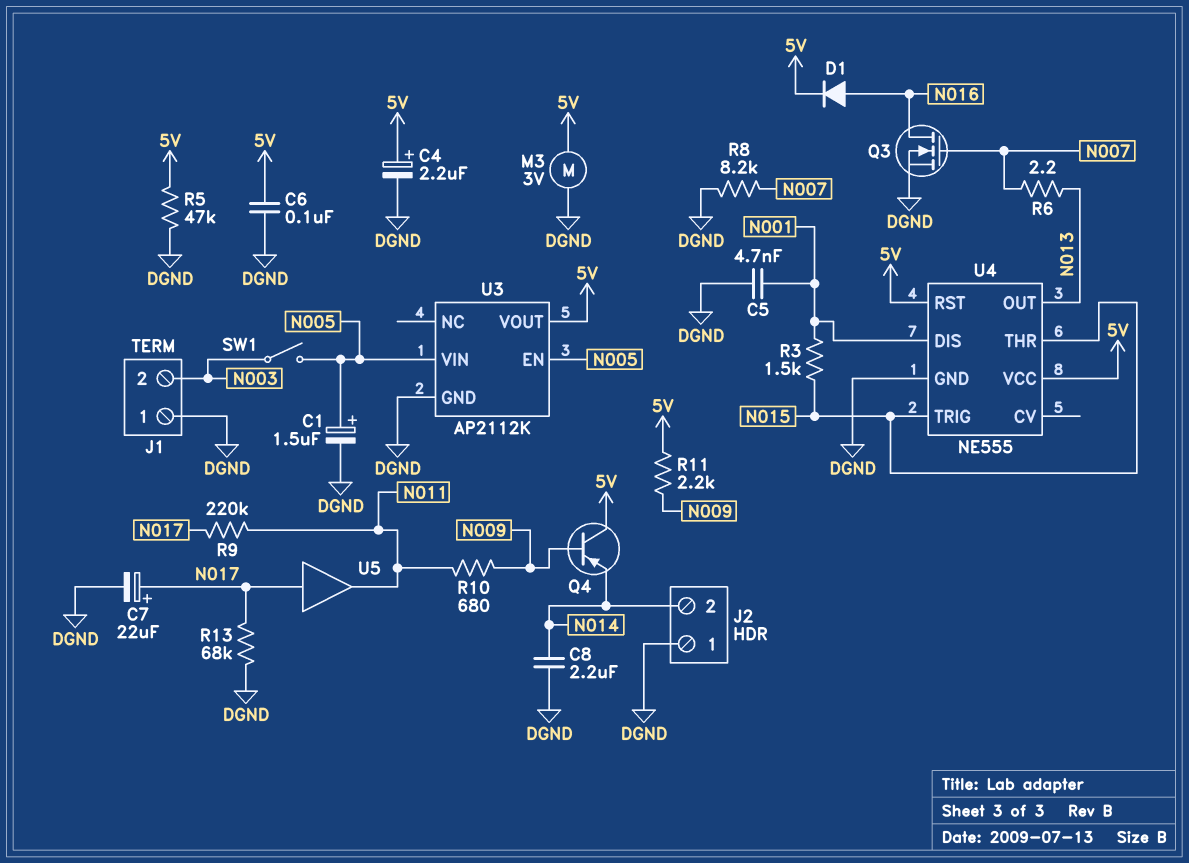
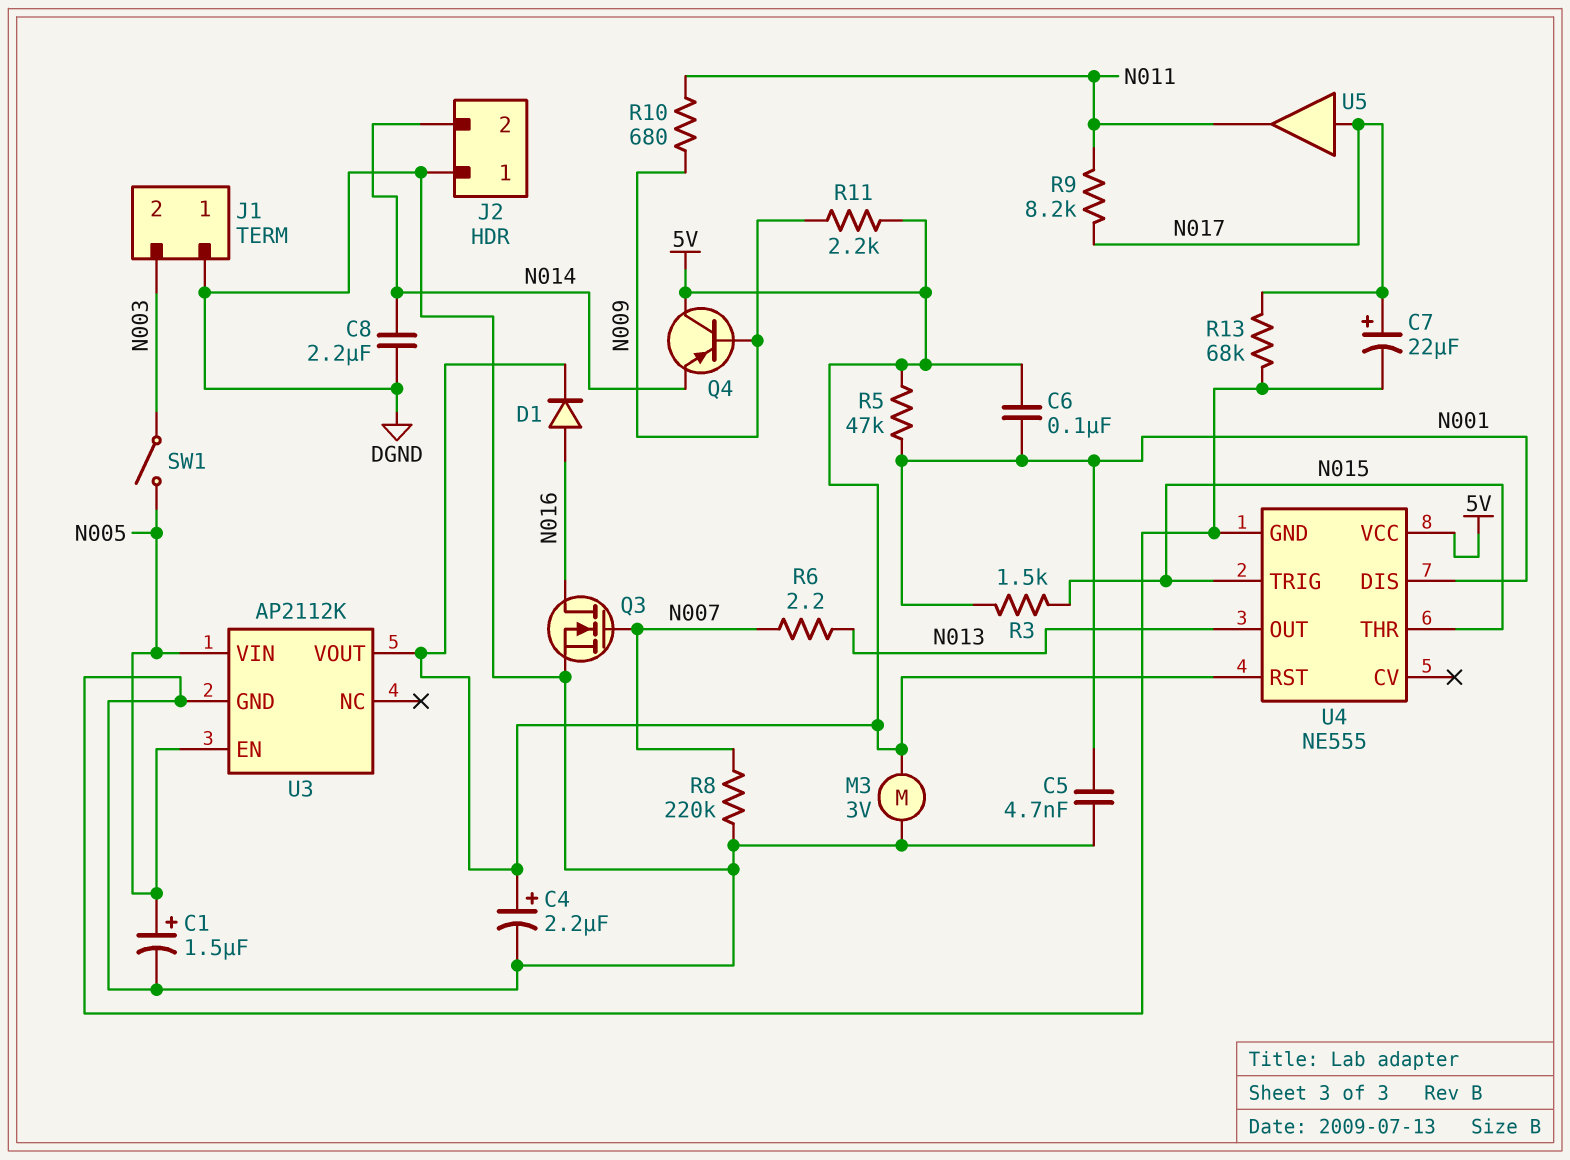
C6: 100nF (5V, DGND) -> 100nF (5V, N001)
R5: 47k (5V, DGND) -> 47k (5V, N001)
R8: 8.2k (DGND, N007) -> 220k (DGND, N007)
R9: 220k (N011, N017) -> 8.2k (N011, N017)

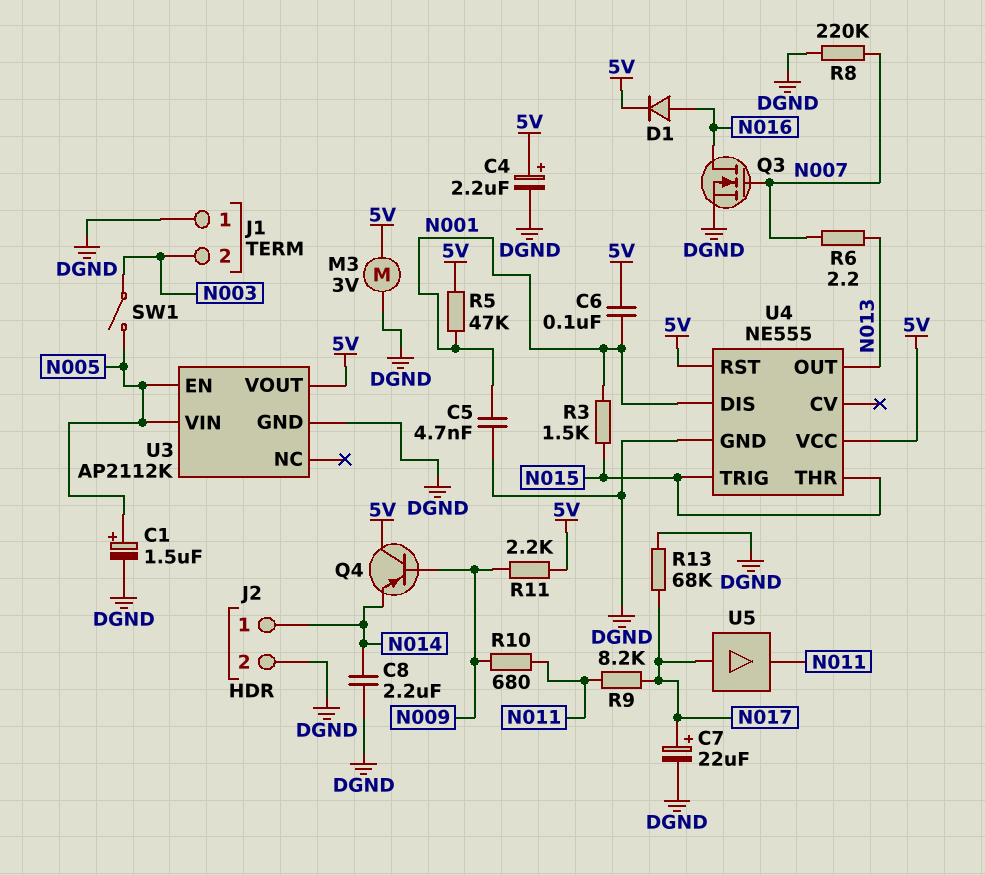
J2 pin 1: DGND -> N014
J2 pin 2: N014 -> DGND

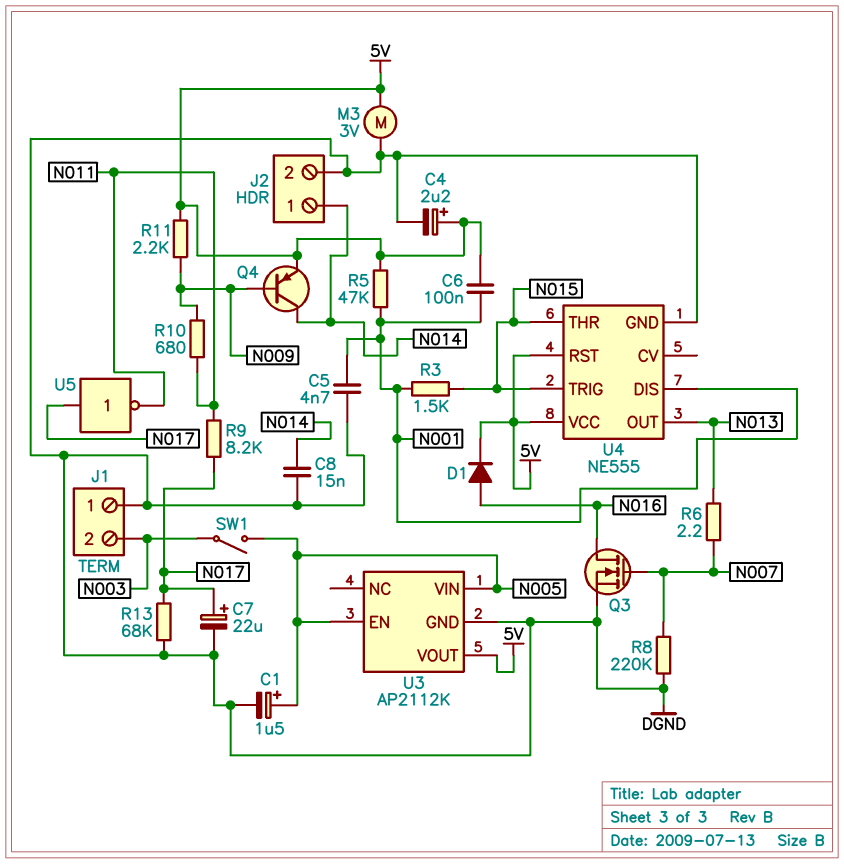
C8: 2.2uF (DGND, N014) -> 15nF (DGND, N014)
Q4: PNP (B N009, C 5V, E N014) -> PNP (B N009, C N014, E 5V)
U5: buffer (in N017, out N011) -> NOT (in N017, out N011)

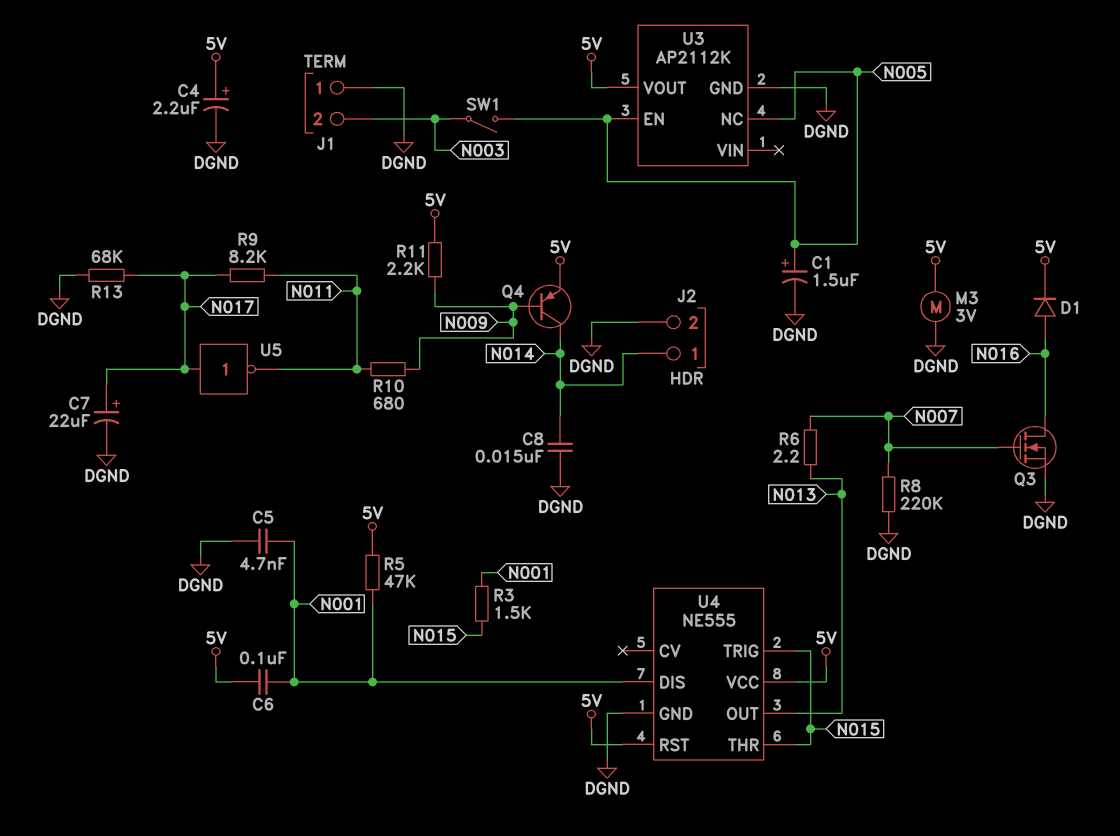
U3 pin NC: none -> N005
U3 pin VIN: N005 -> none

